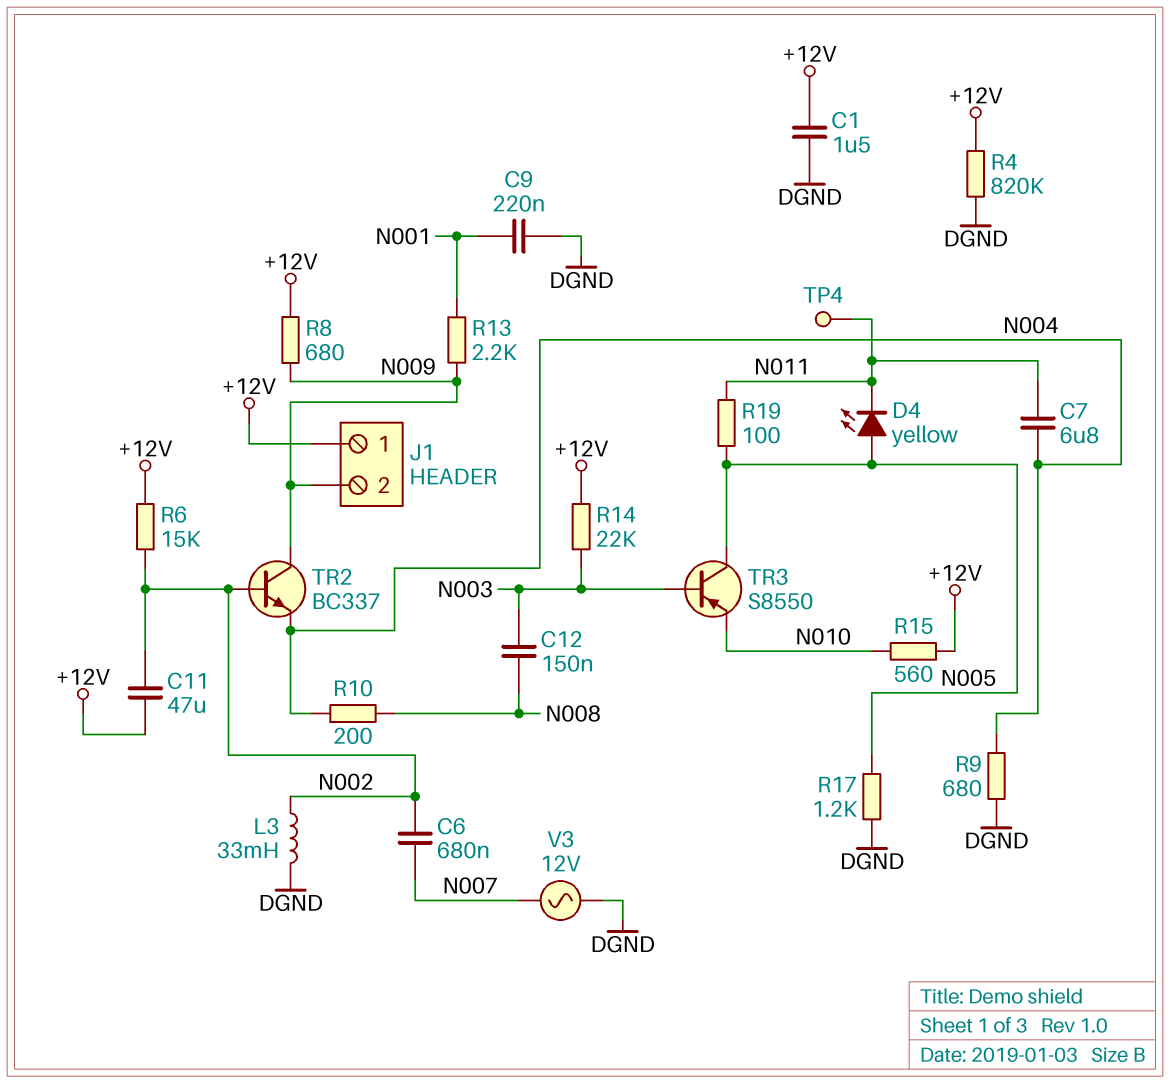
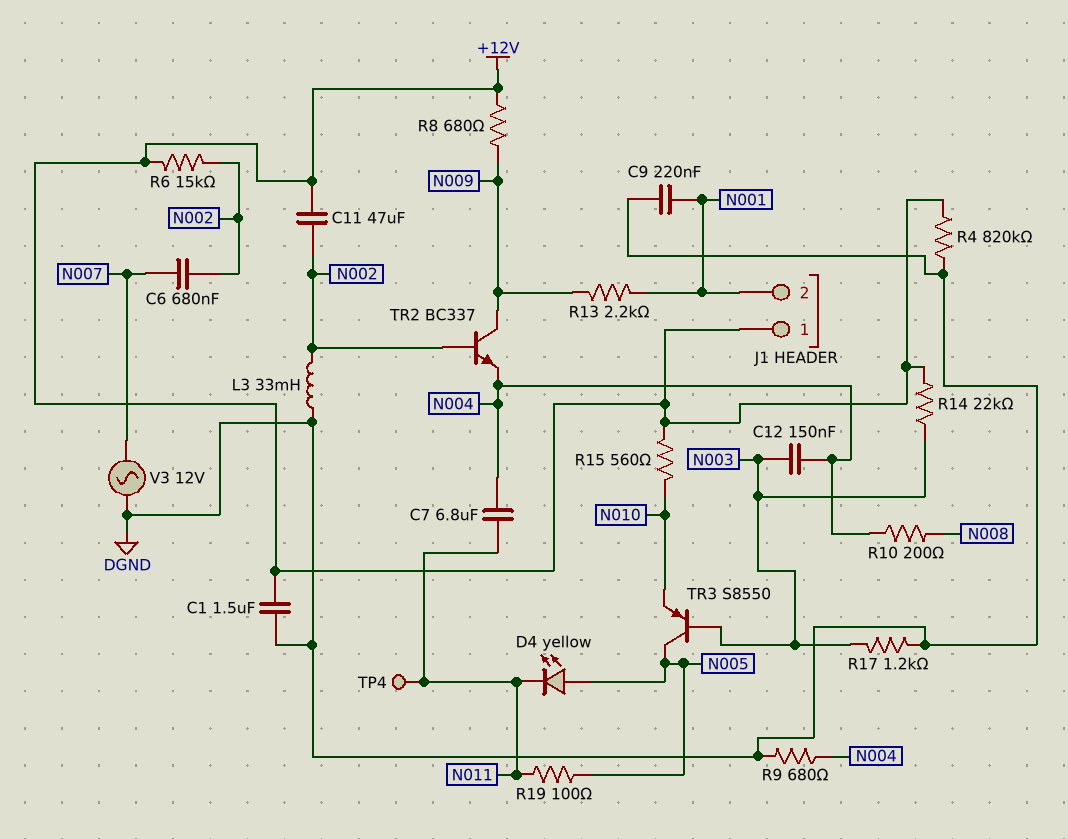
C12: 150nF (N003, N008) -> 150nF (N003, N004)
J1 pin 2: N009 -> N001
R17: 1.2k (DGND, N005) -> 1.2k (DGND, N003)

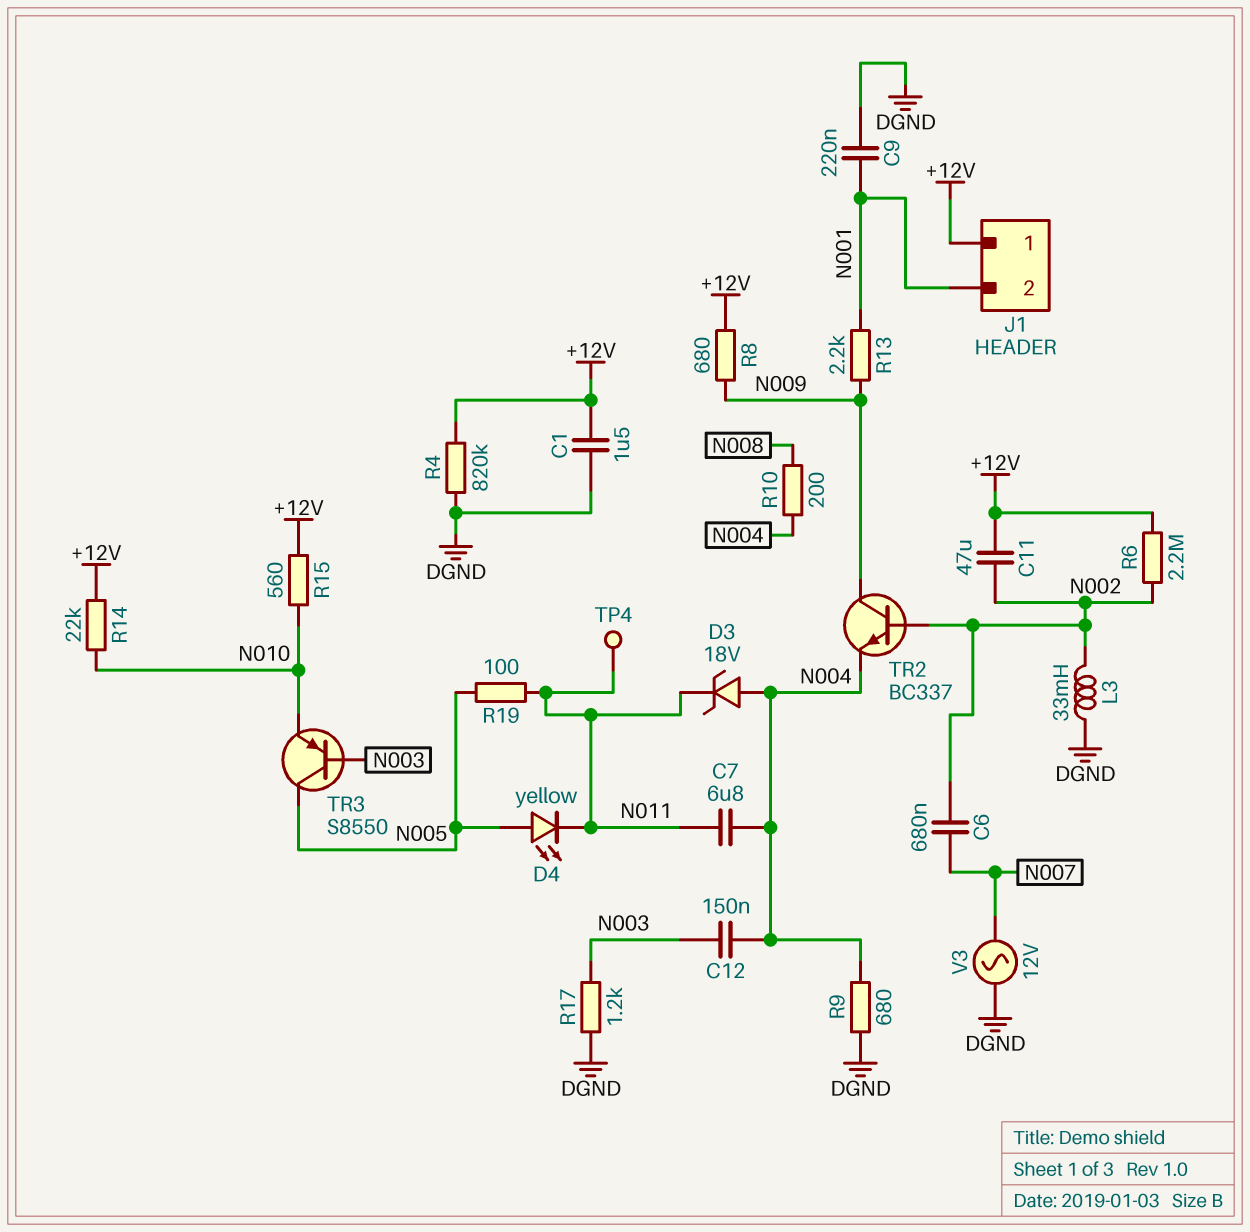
D3: none -> zener 18V (A N004, K N011)
R6: 15k (+12V, N002) -> 2.2M (+12V, N002)
R14: 22k (+12V, N003) -> 22k (+12V, N010)

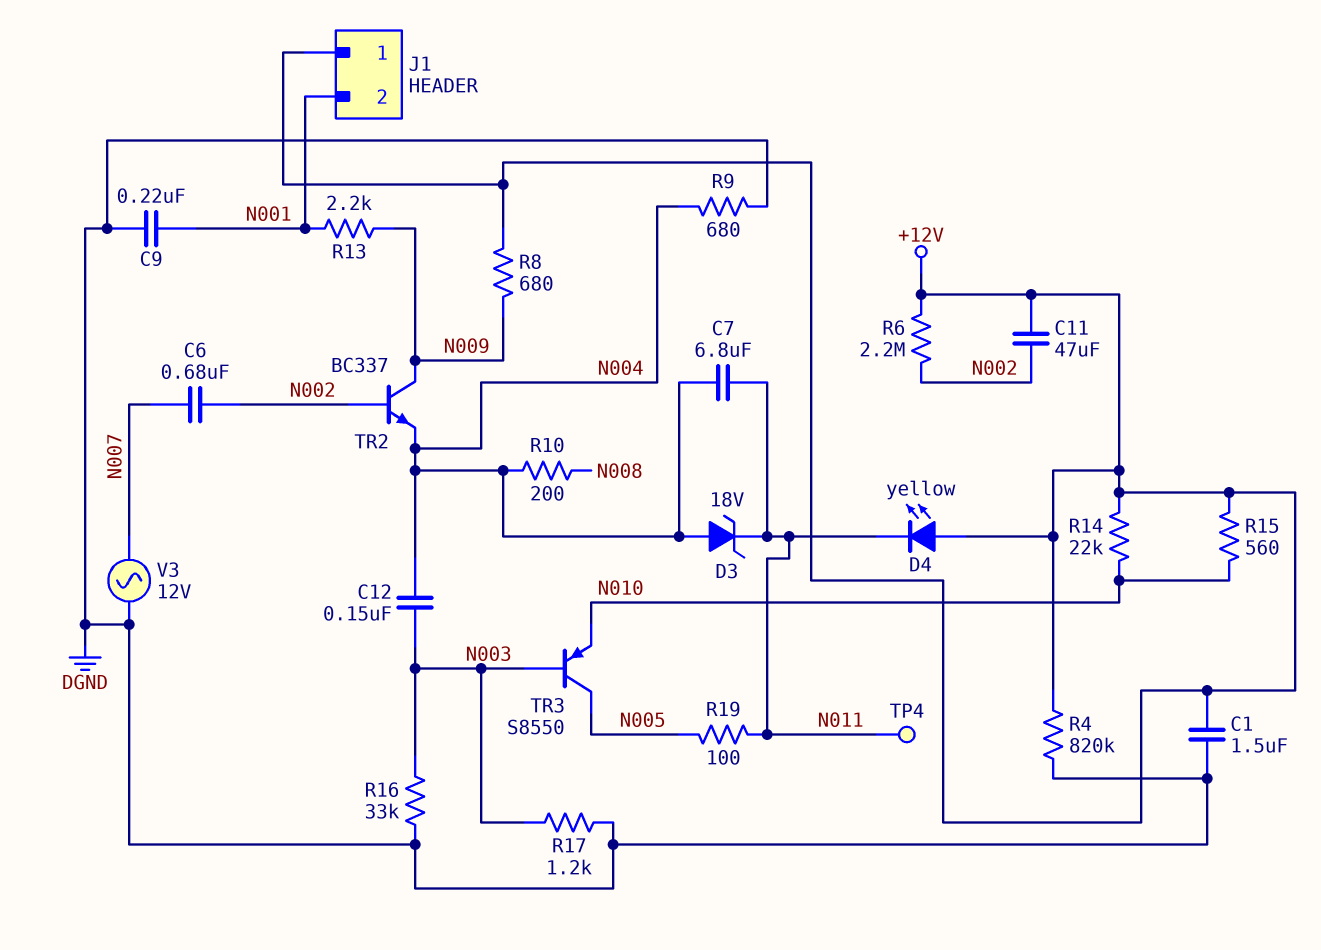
D4: LED yellow (A N005, K N011) -> LED yellow (A +12V, K N011)
L3: 33mH (DGND, N002) -> none
R16: none -> 33k (DGND, N003)

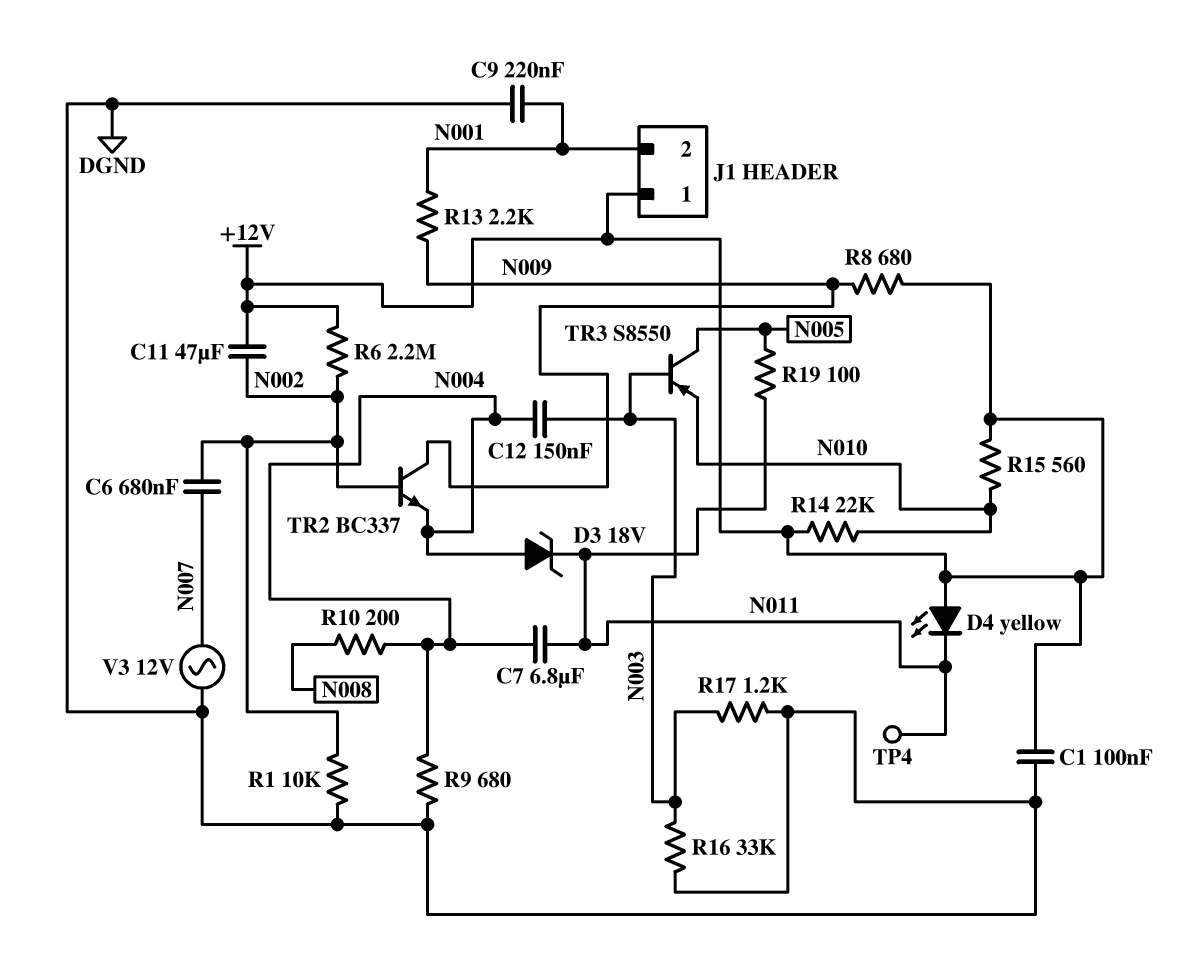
C1: 1.5uF (+12V, DGND) -> 100nF (+12V, DGND)
R1: none -> 10k (DGND, N002)
R4: 820k (+12V, DGND) -> none

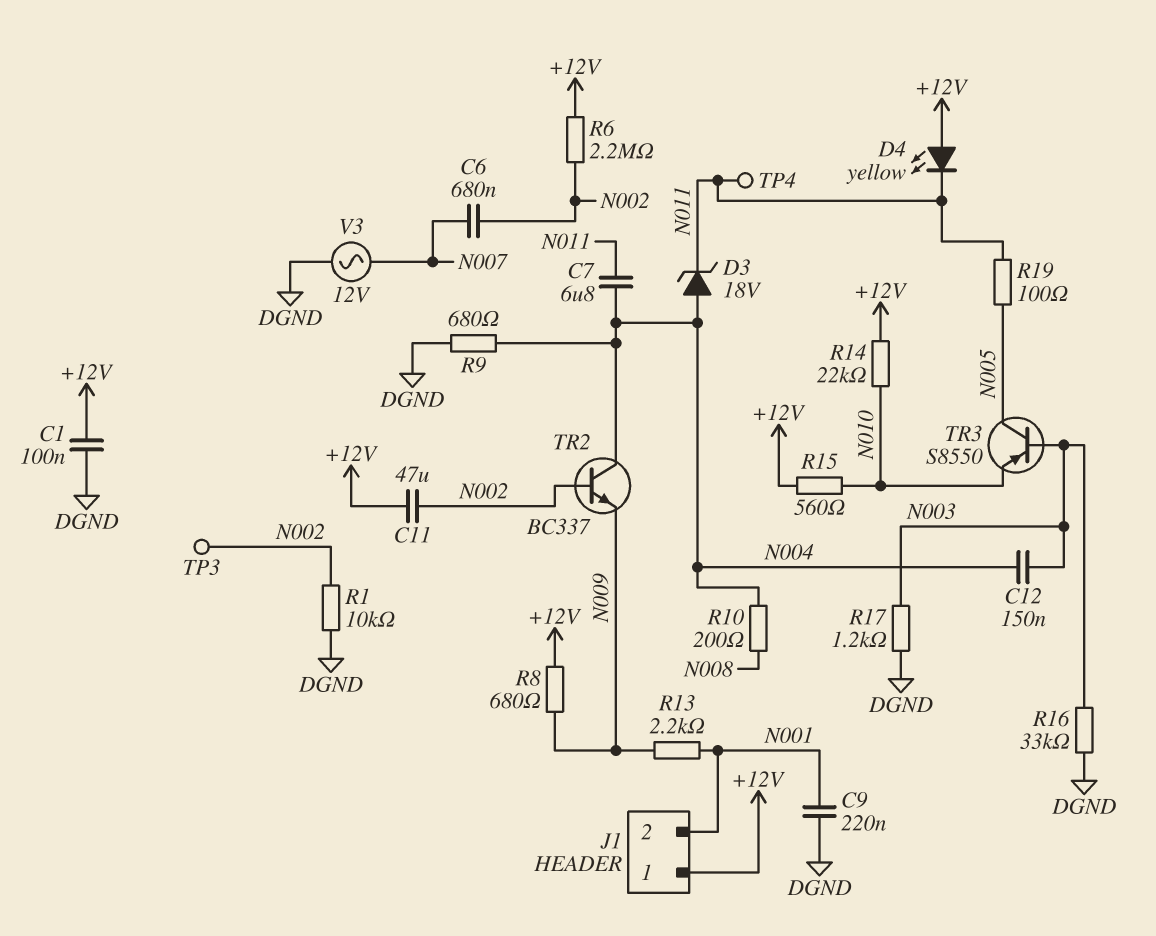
TP3: none -> test point (N002)
TR2: NPN BC337 (B N002, C N009, E N004) -> NPN BC337 (B N002, C N004, E N009)

